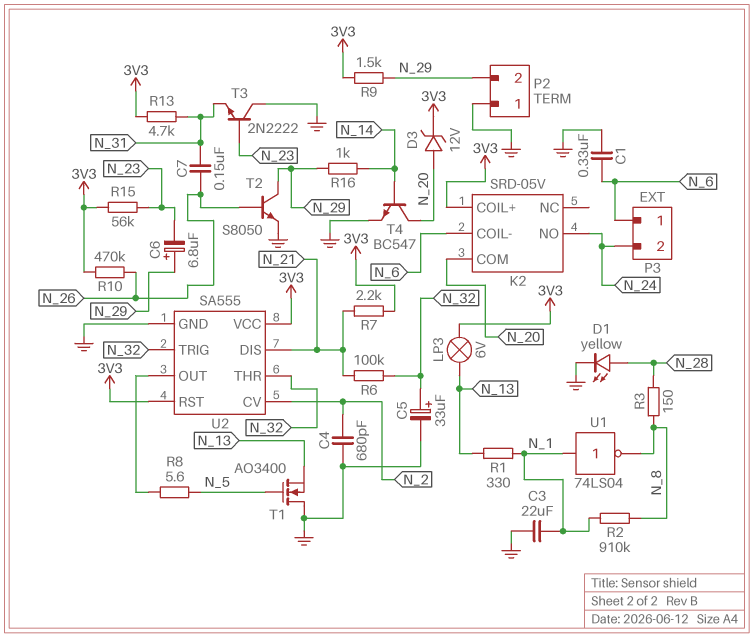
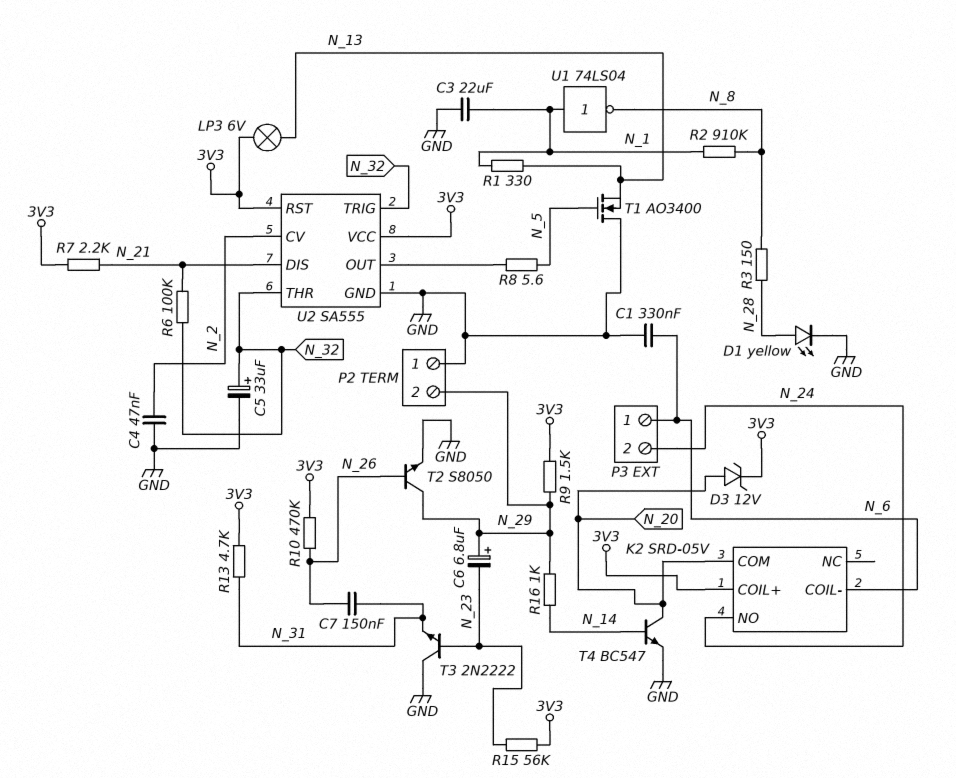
C4: 680pF (GND, N_2) -> 47nF (GND, N_2)

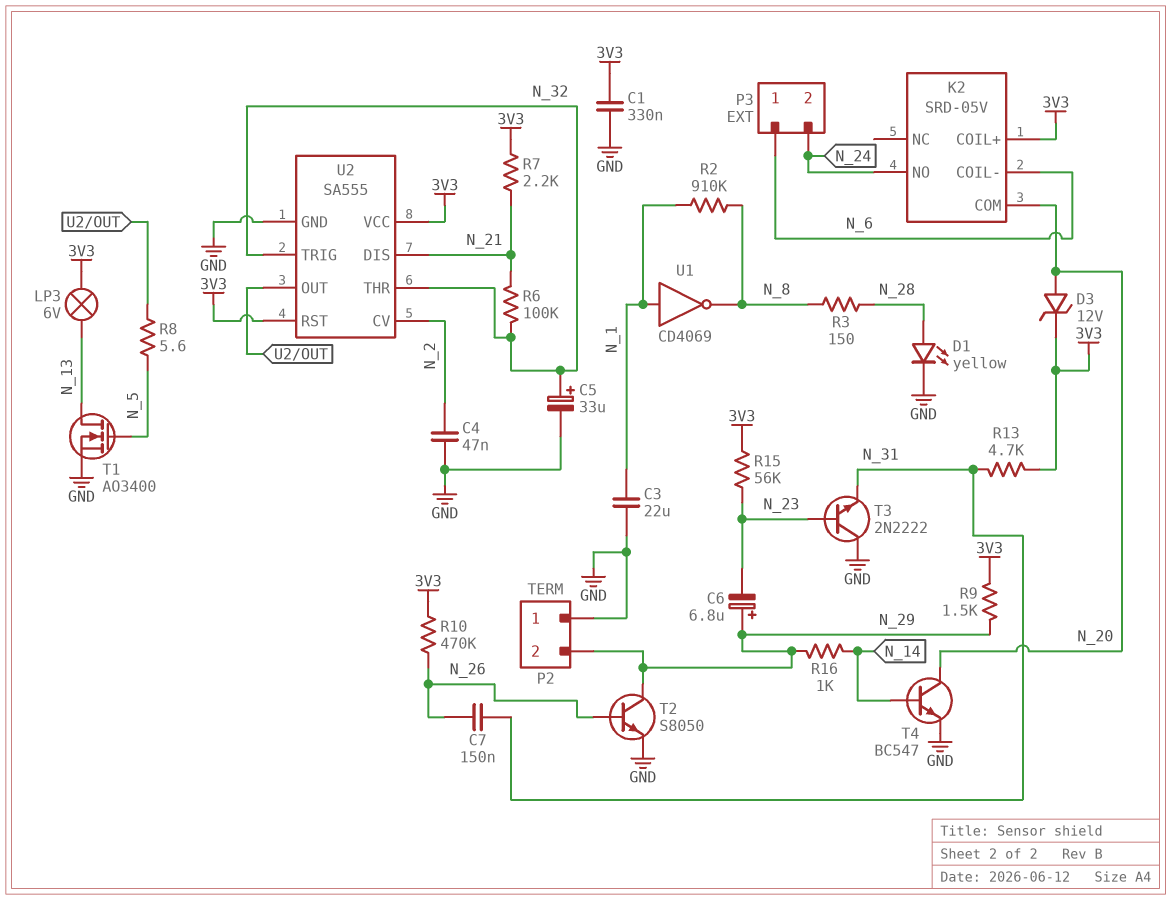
C1: 330nF (GND, N_6) -> 330nF (3V3, GND)
R1: 330 (N_1, N_13) -> none
T1: NMOS AO3400 (G N_5, D GND, S N_13) -> NMOS AO3400 (G N_5, D N_13, S GND)
U1: NOT 74LS04 (in N_1, out N_8) -> NOT CD4069 (in N_1, out N_8)

